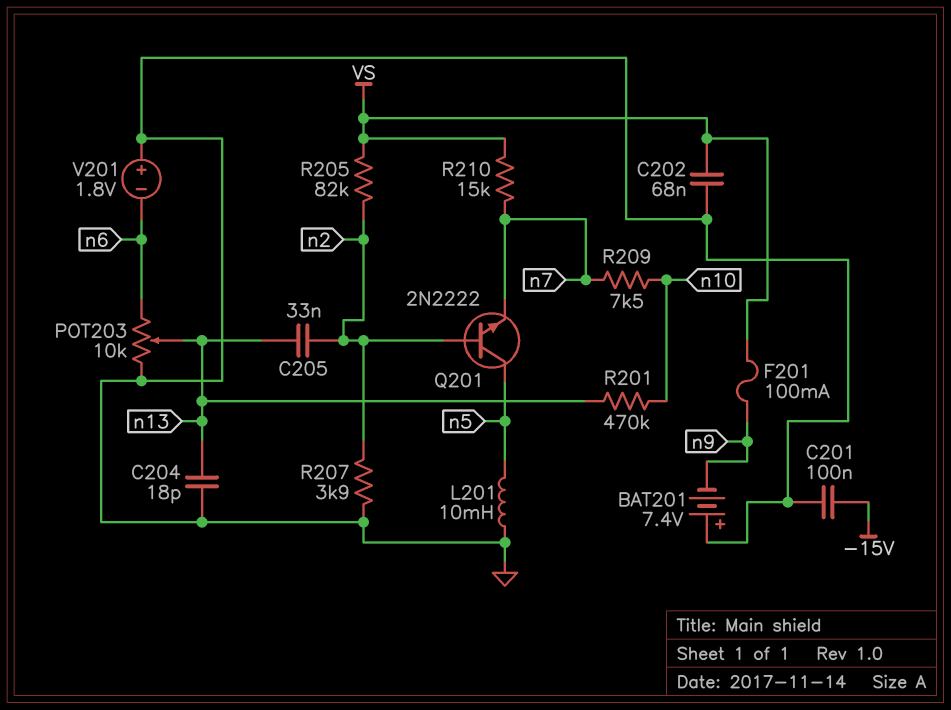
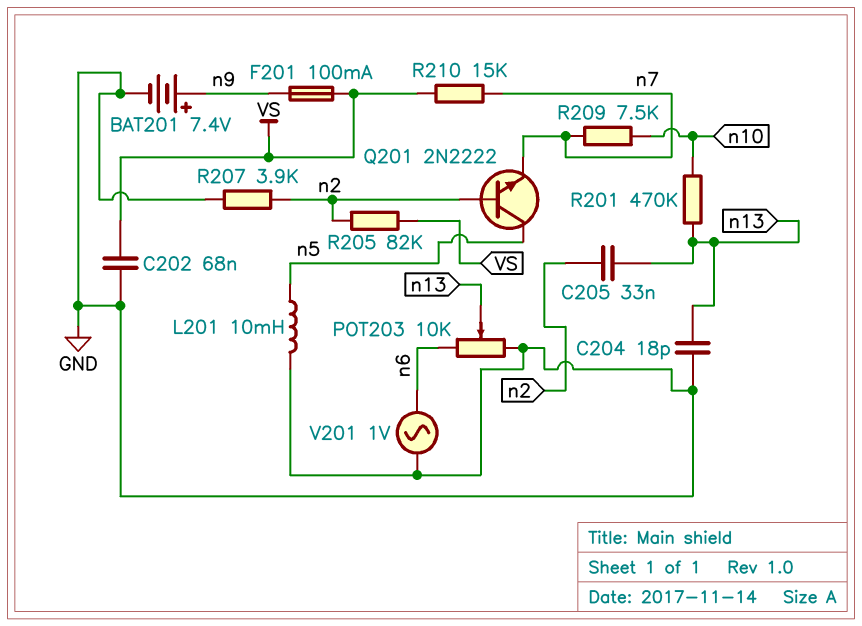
BAT201: 7.4V (plus GND, minus n9) -> 7.4V (plus n9, minus GND)
C201: 100nF (-15V, GND) -> none
V201: 1.8V (plus GND, minus n6) -> AC 1V (GND, n6)

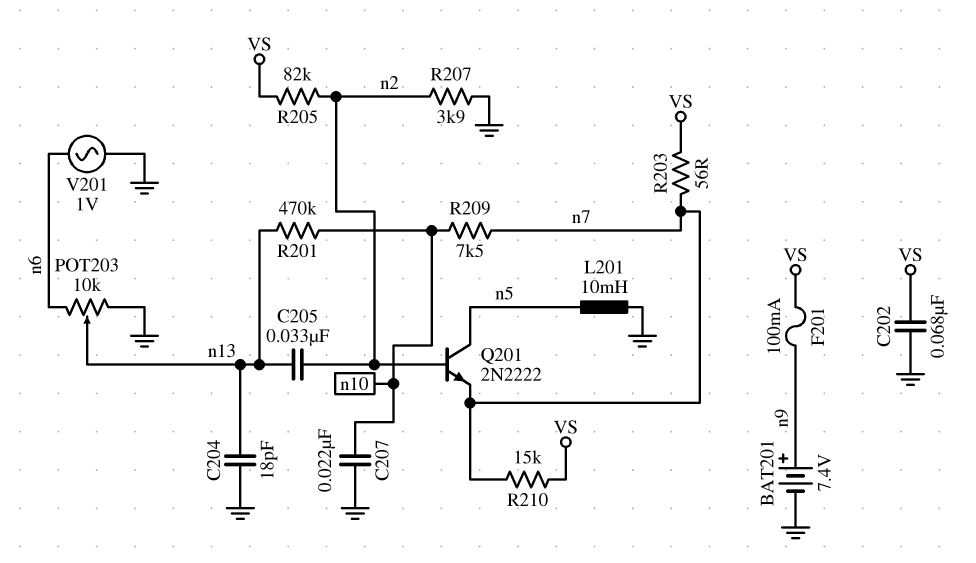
C207: none -> 22nF (GND, n10)
R203: none -> 56 (VS, n7)

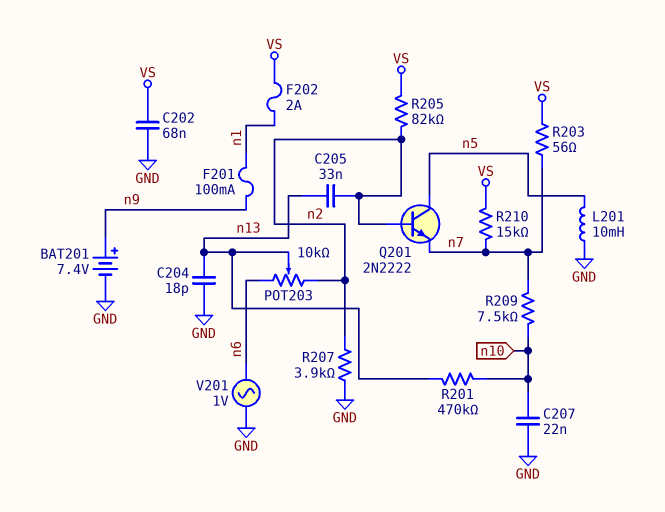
F201: 100mA (VS, n9) -> 100mA (n1, n9)
F202: none -> 2A (VS, n1)
POT203: 10k (GND, n6, wiper n13) -> 10k (n2, n6, wiper n13)

